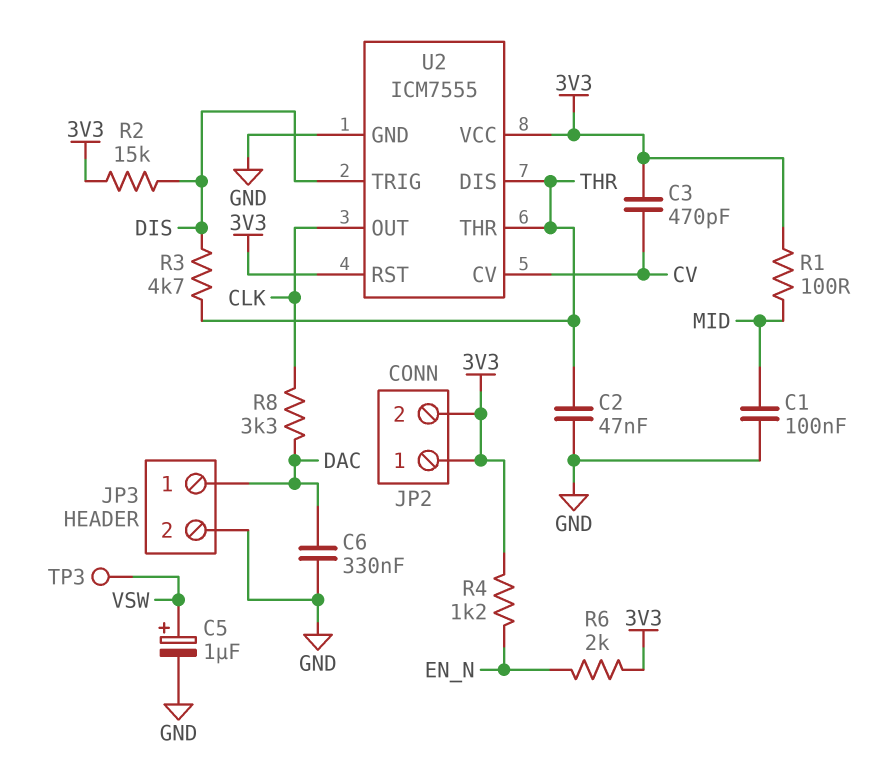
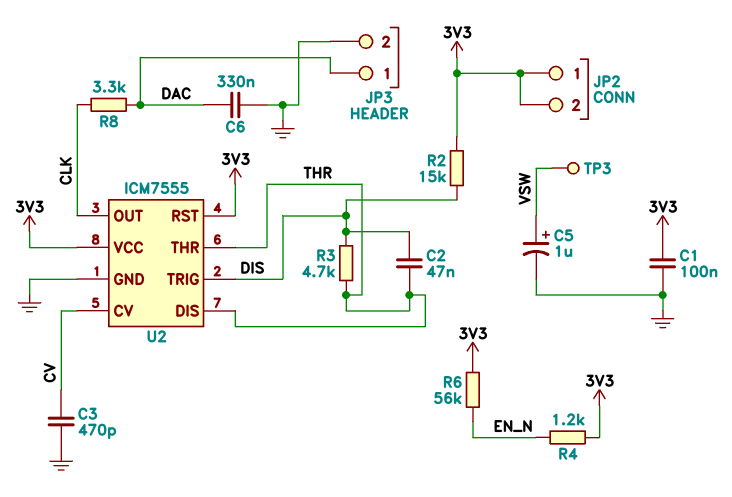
C1: 100nF (GND, MID) -> 100nF (3V3, GND)
C2: 47nF (GND, THR) -> 47nF (DIS, THR)
C3: 470pF (3V3, CV) -> 470pF (CV, GND)
R1: 100 (3V3, MID) -> none
R6: 2k (3V3, EN_N) -> 56k (3V3, EN_N)

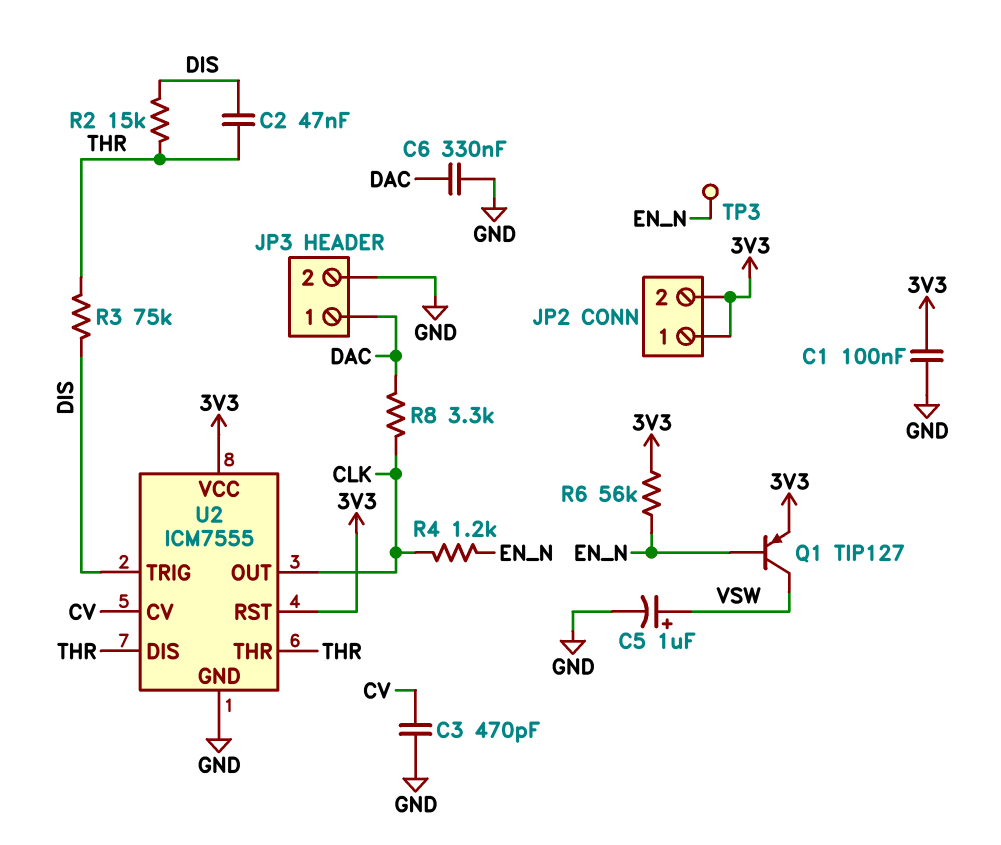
Q1: none -> PNP TIP127 (B EN_N, C VSW, E 3V3)
R2: 15k (3V3, DIS) -> 15k (DIS, THR)
R3: 4.7k (DIS, THR) -> 75k (DIS, THR)
R4: 1.2k (3V3, EN_N) -> 1.2k (CLK, EN_N)
TP3: test point (VSW) -> test point (EN_N)

